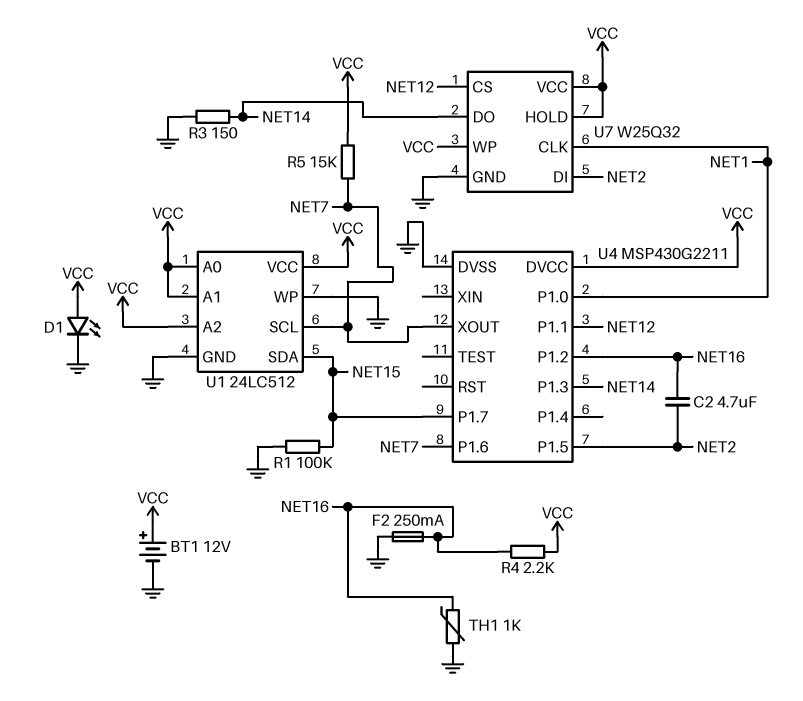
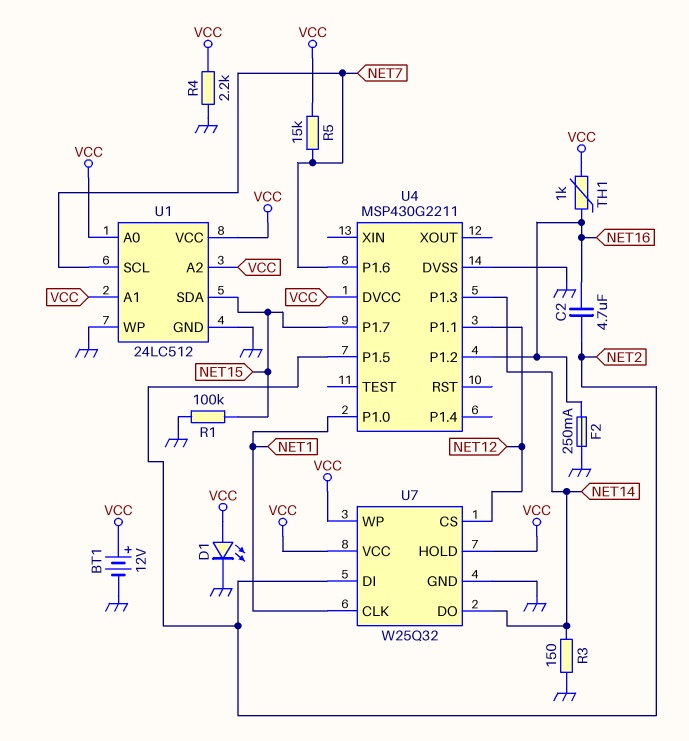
R4: 2.2k (NET16, VCC) -> 2.2k (GND, VCC)
TH1: 1k (GND, NET16) -> 1k (NET16, VCC)
U4 pin XOUT: NET7 -> none

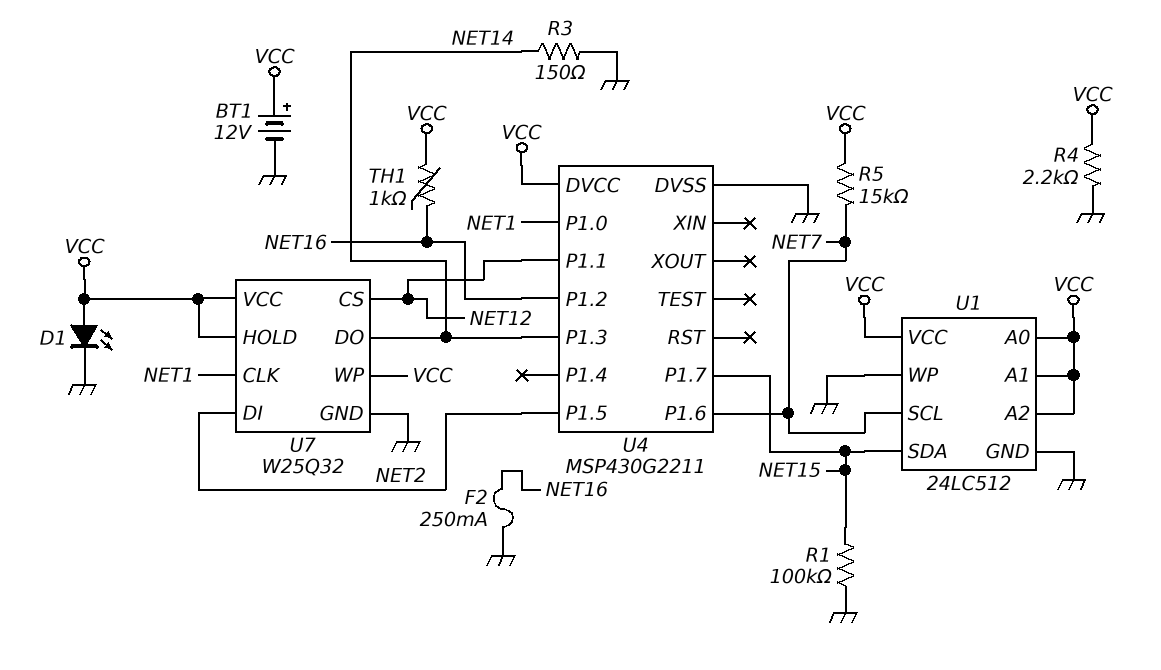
C2: 4.7uF (NET2, NET16) -> none

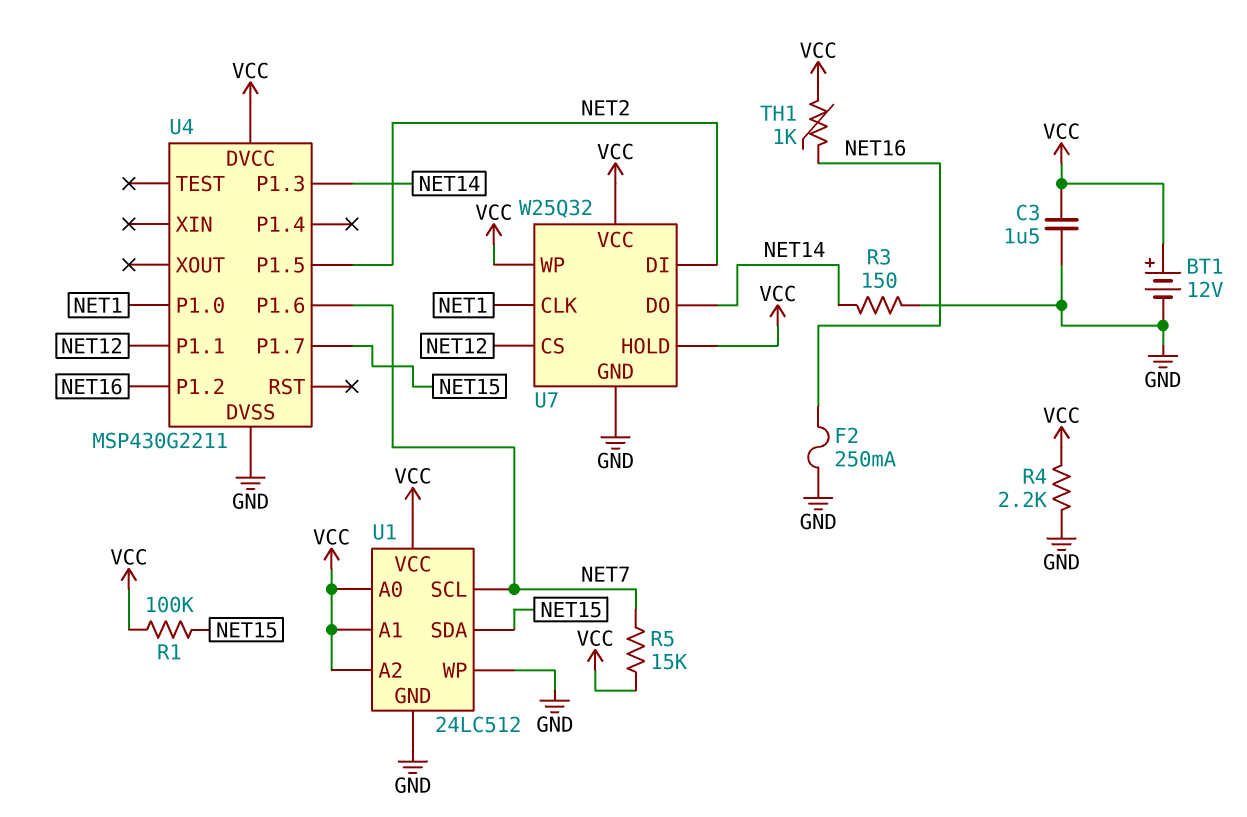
C3: none -> 1.5uF (GND, VCC)
D1: LED (A VCC, K GND) -> none
R1: 100k (GND, NET15) -> 100k (NET15, VCC)

